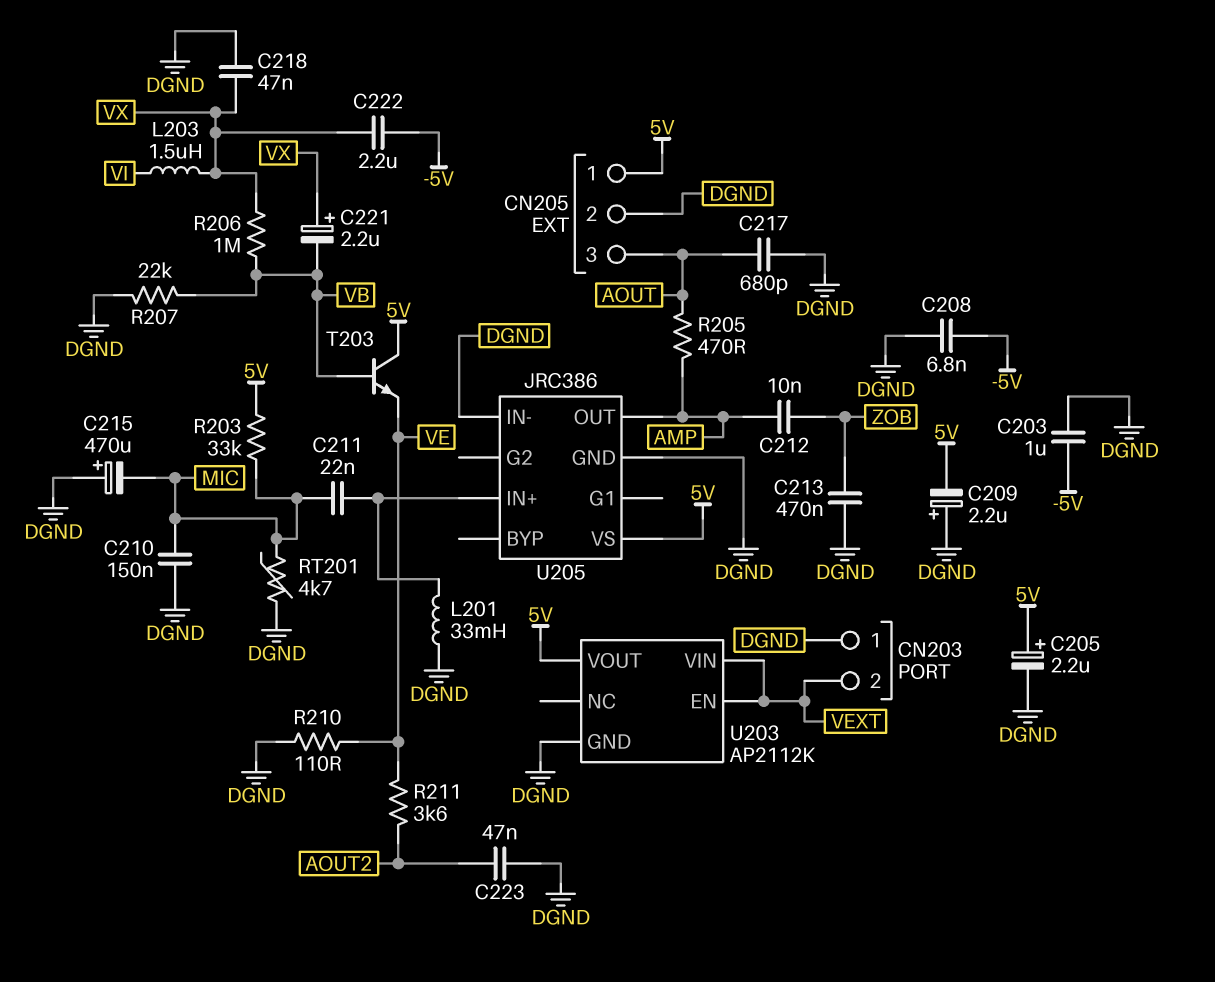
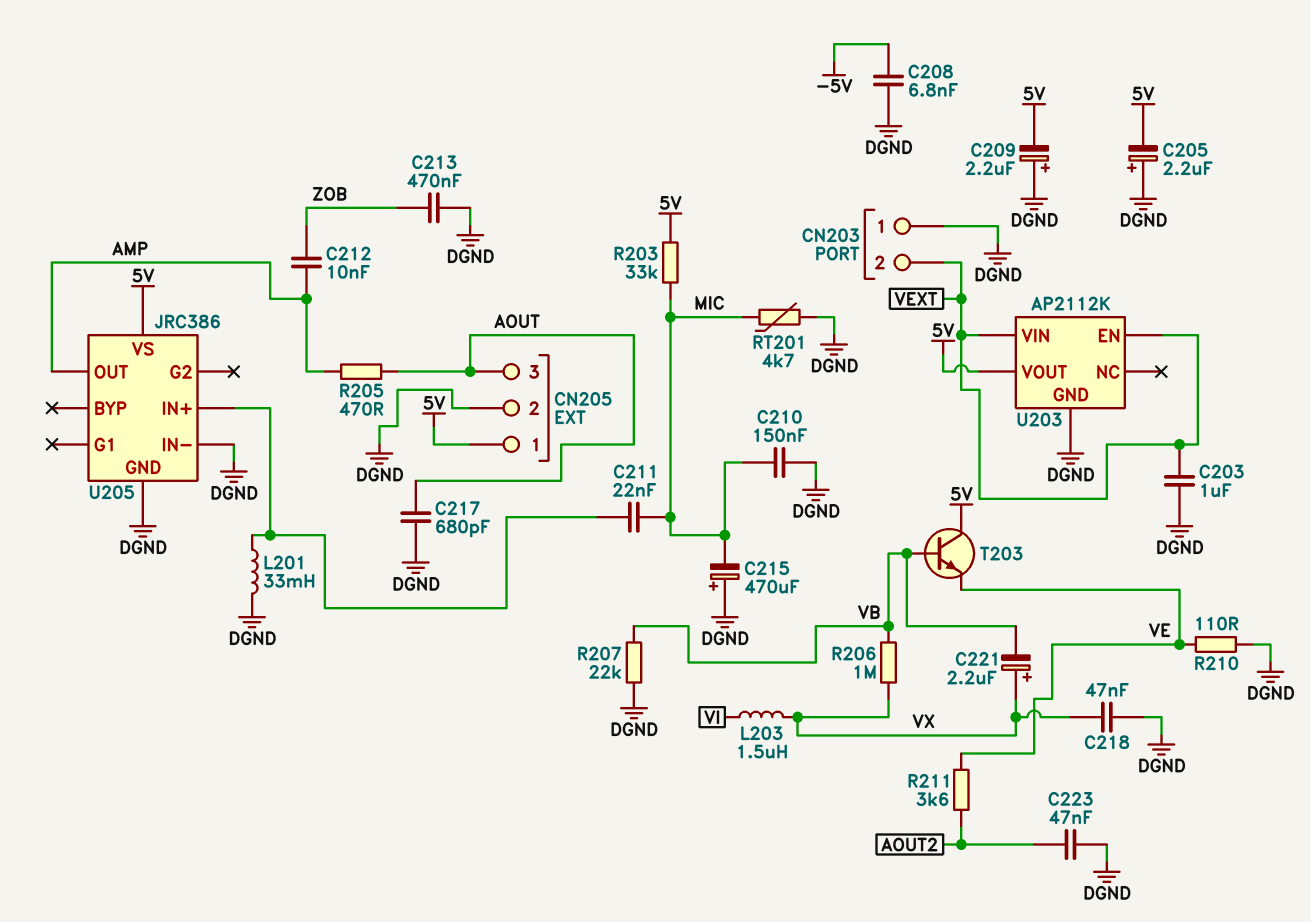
C203: 1uF (-5V, DGND) -> 1uF (DGND, VEXT)
C205: 2.2uF (plus 5V, minus DGND) -> 2.2uF (plus DGND, minus 5V)
C222: 2.2uF (-5V, VX) -> none

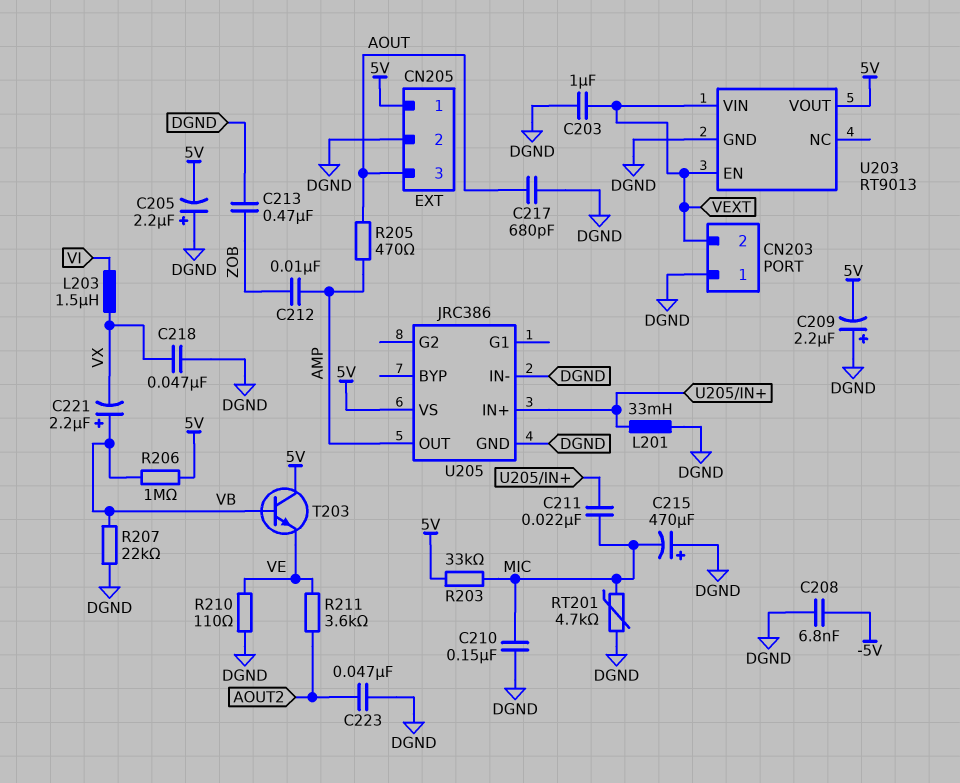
C221: 2.2uF (plus VX, minus VB) -> 2.2uF (plus VB, minus VX)
R206: 1M (VB, VX) -> 1M (5V, VB)
U203: AP2112K -> RT9013

